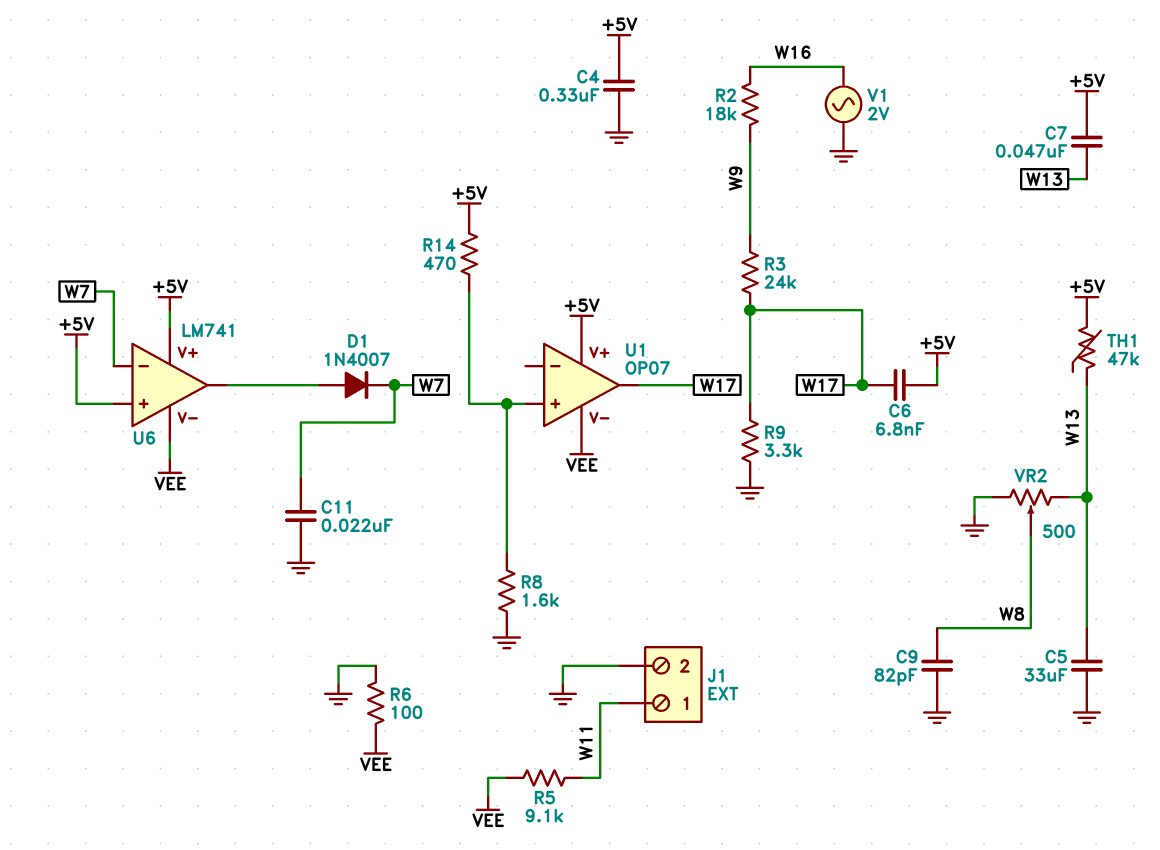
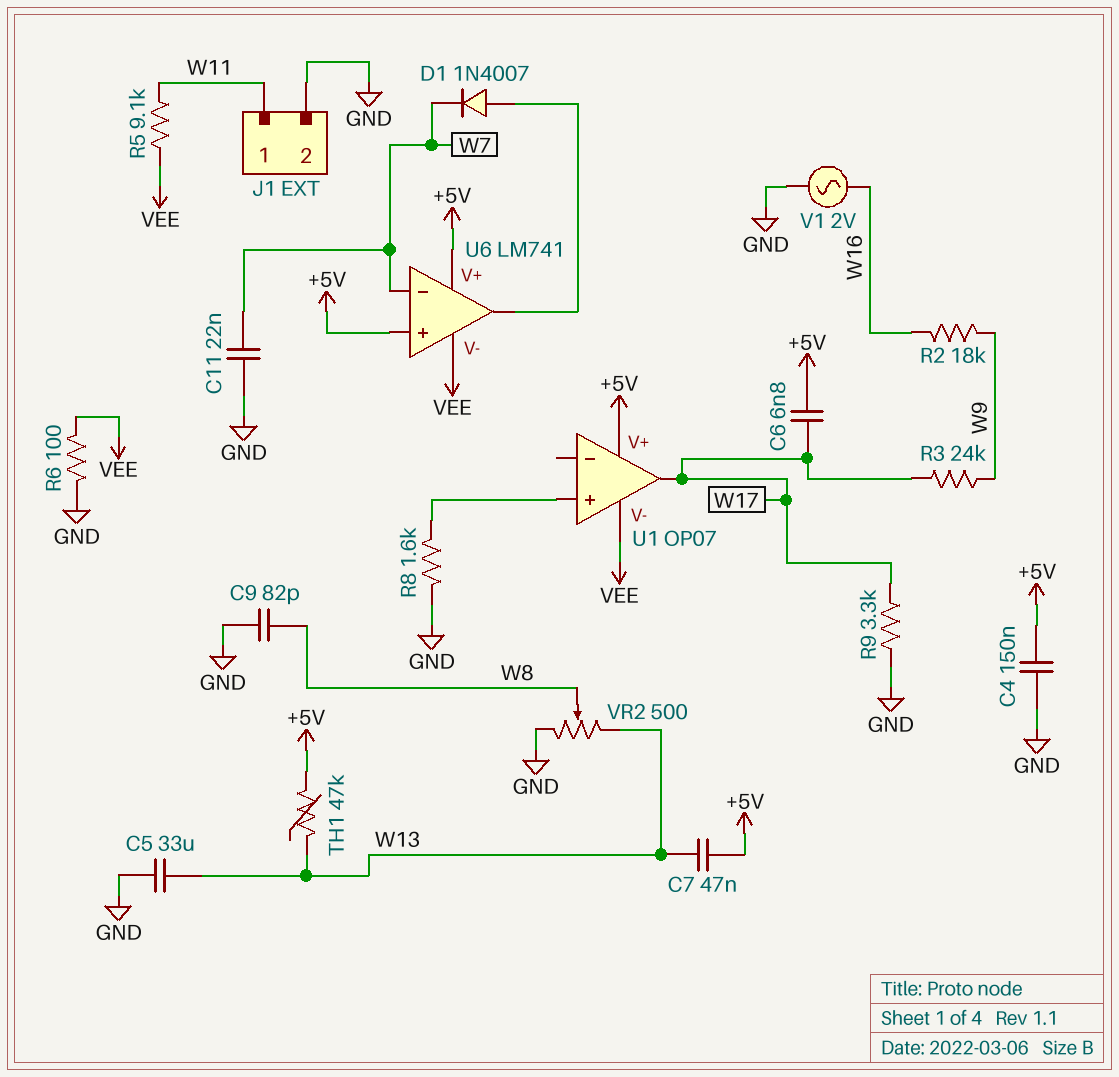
C4: 330nF (+5V, GND) -> 150nF (+5V, GND)
R14: 470 (+5V, U1/in+) -> none

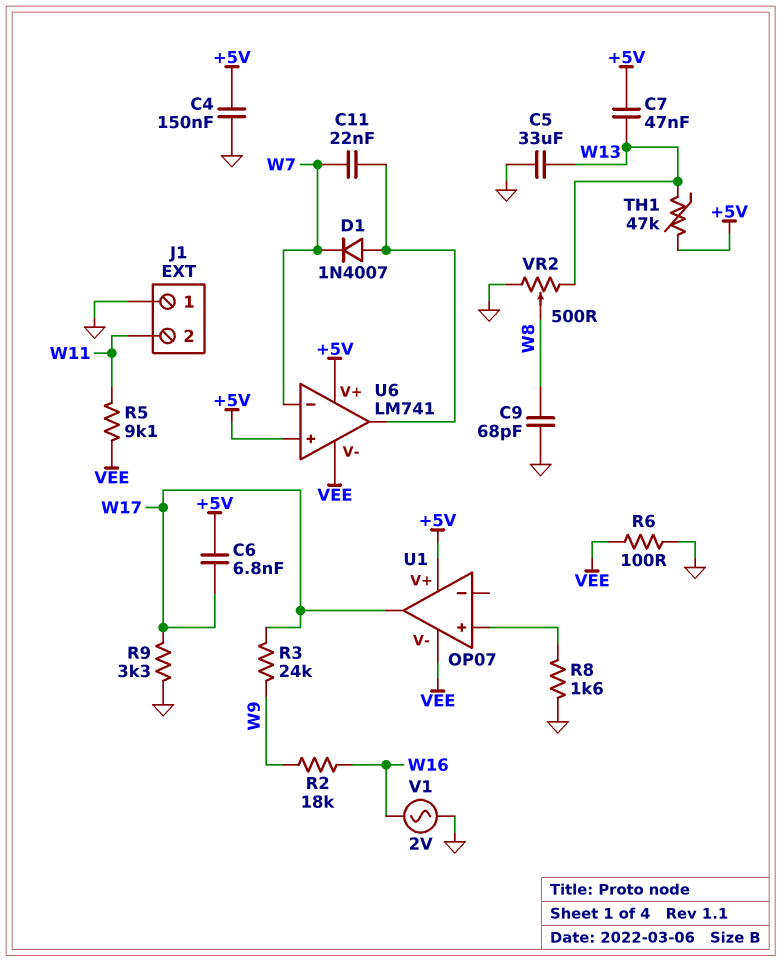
C9: 82pF (GND, W8) -> 68pF (GND, W8)
C11: 22nF (GND, W7) -> 22nF (U6/out, W7)
J1 pin 1: W11 -> GND
J1 pin 2: GND -> W11

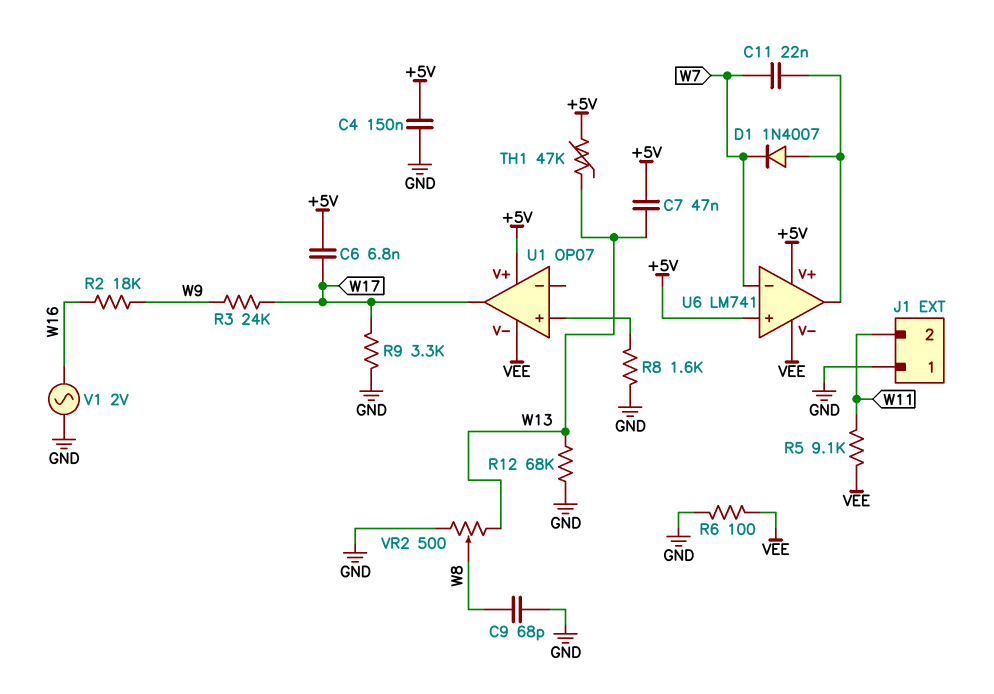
C5: 33uF (GND, W13) -> none
R12: none -> 68k (GND, W13)

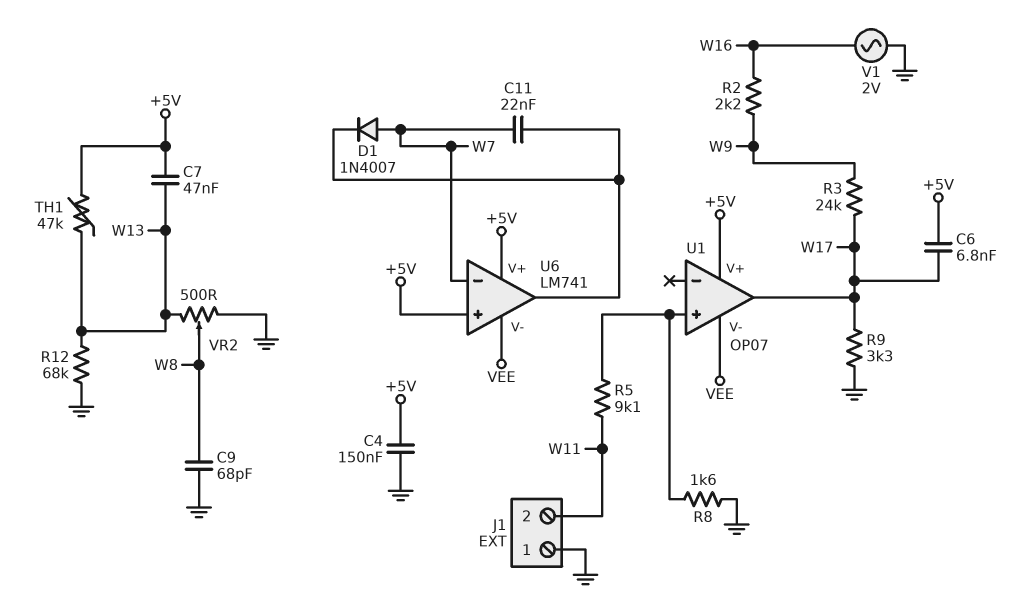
D1: diode 1N4007 (A U6/out, K W7) -> diode 1N4007 (A W7, K U6/out)
R2: 18k (W9, W16) -> 2.2k (W9, W16)
R5: 9.1k (VEE, W11) -> 9.1k (U1/in+, W11)
R6: 100 (GND, VEE) -> none

